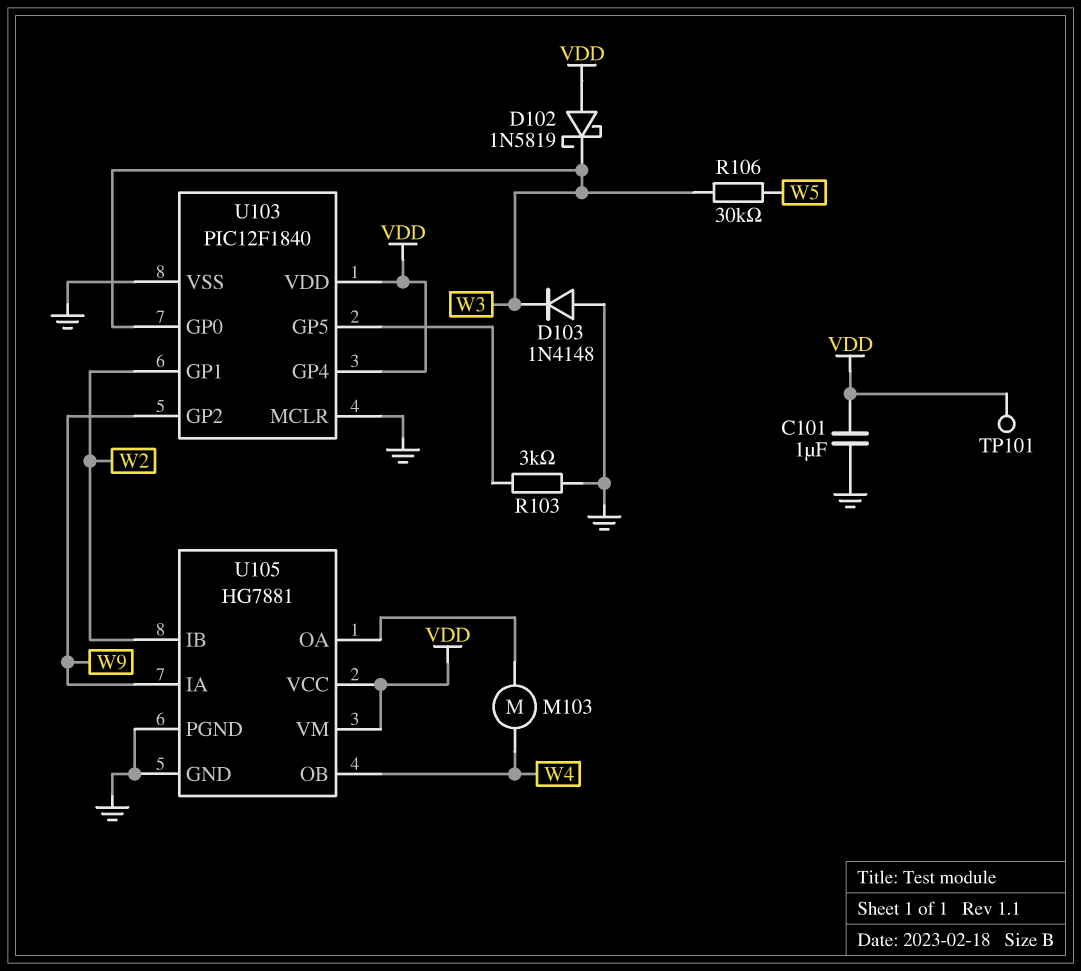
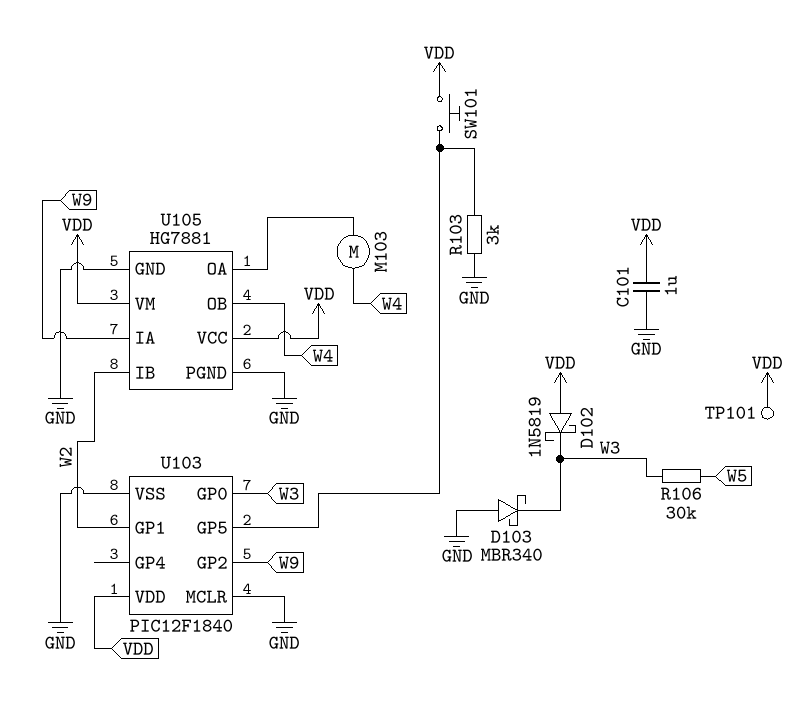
D103: diode 1N4148 (A GND, K W3) -> schottky MBR340 (A GND, K W3)
SW101: none -> button (U103/GP5, VDD)
U103 pin GP4: VDD -> none

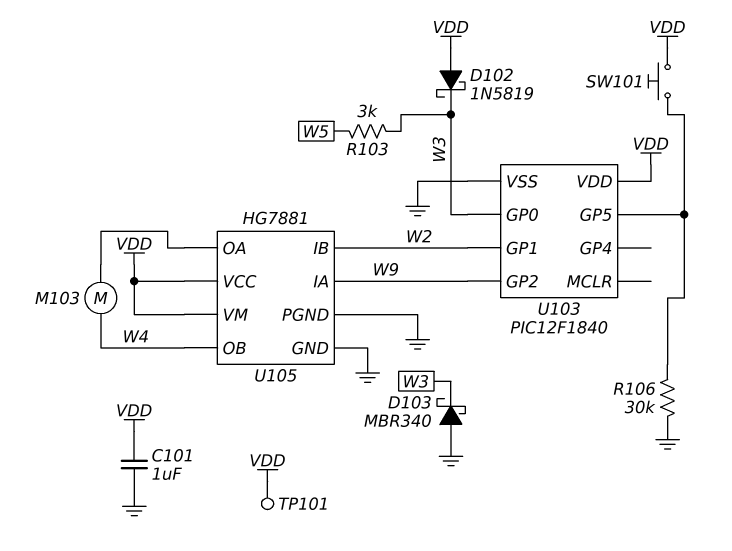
R103: 3k (GND, U103/GP5) -> 3k (W3, W5)
R106: 30k (W3, W5) -> 30k (GND, U103/GP5)
U103 pin MCLR: GND -> none

